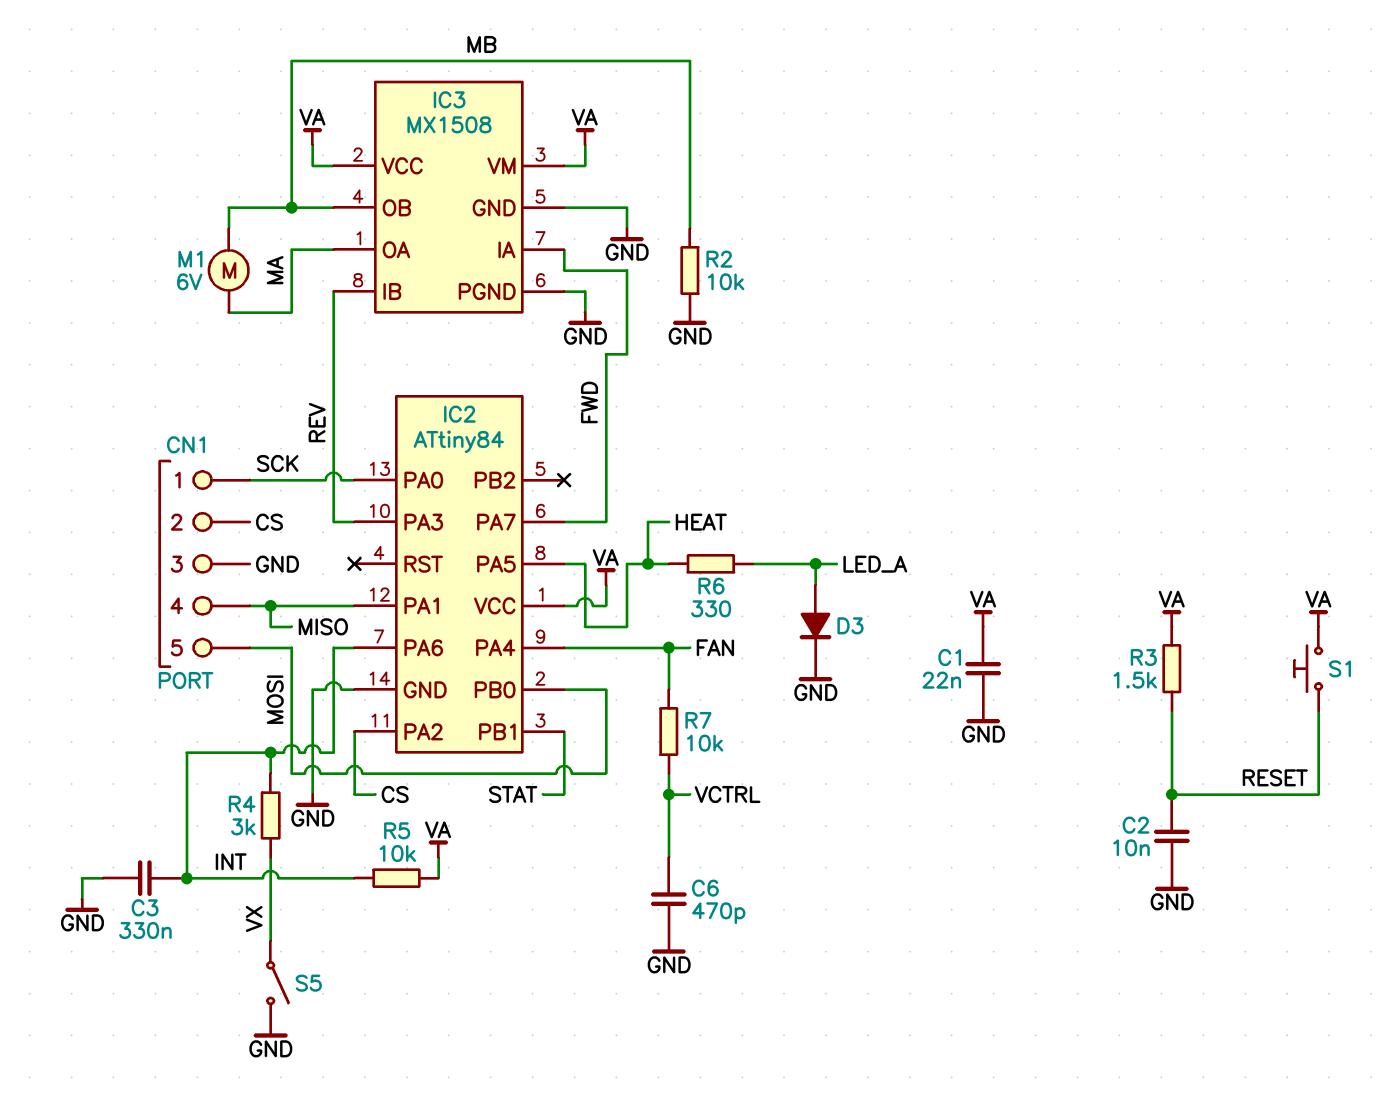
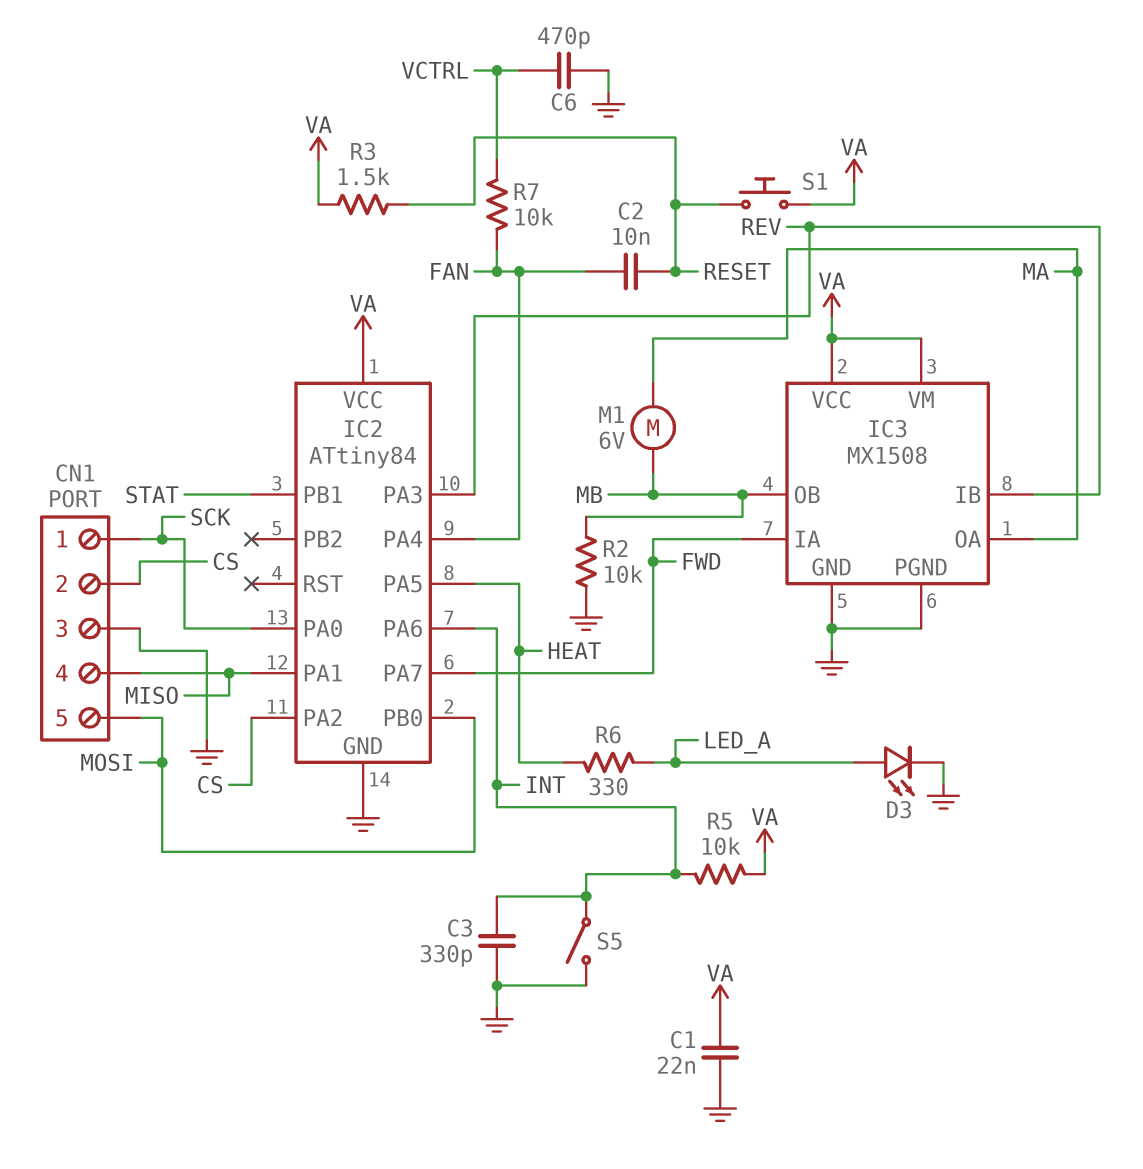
C2: 10nF (GND, RESET) -> 10nF (FAN, RESET)
C3: 330nF (GND, INT) -> 330pF (GND, INT)
D3: diode (A LED_A, K GND) -> LED (A LED_A, K GND)
R4: 3k (INT, VX) -> none
S5: switch (GND, VX) -> switch (GND, INT)

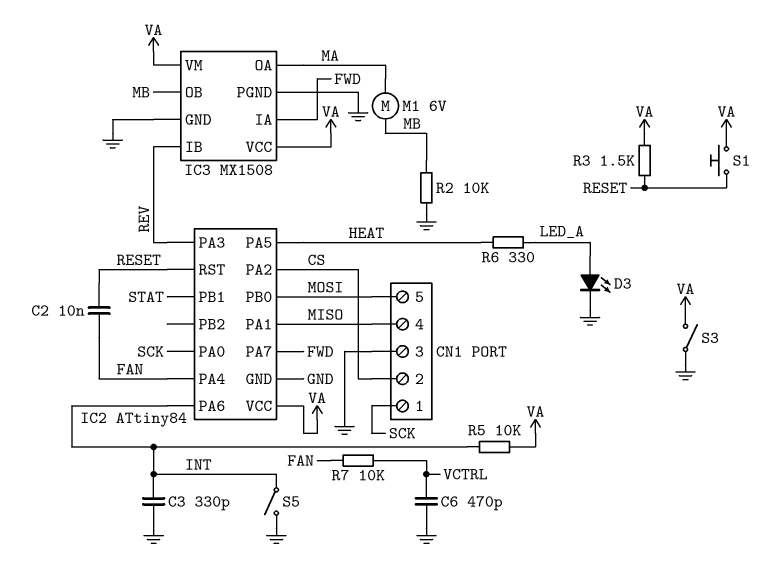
C1: 22nF (GND, VA) -> none
IC2 pin RST: none -> RESET
S3: none -> switch (GND, VA)

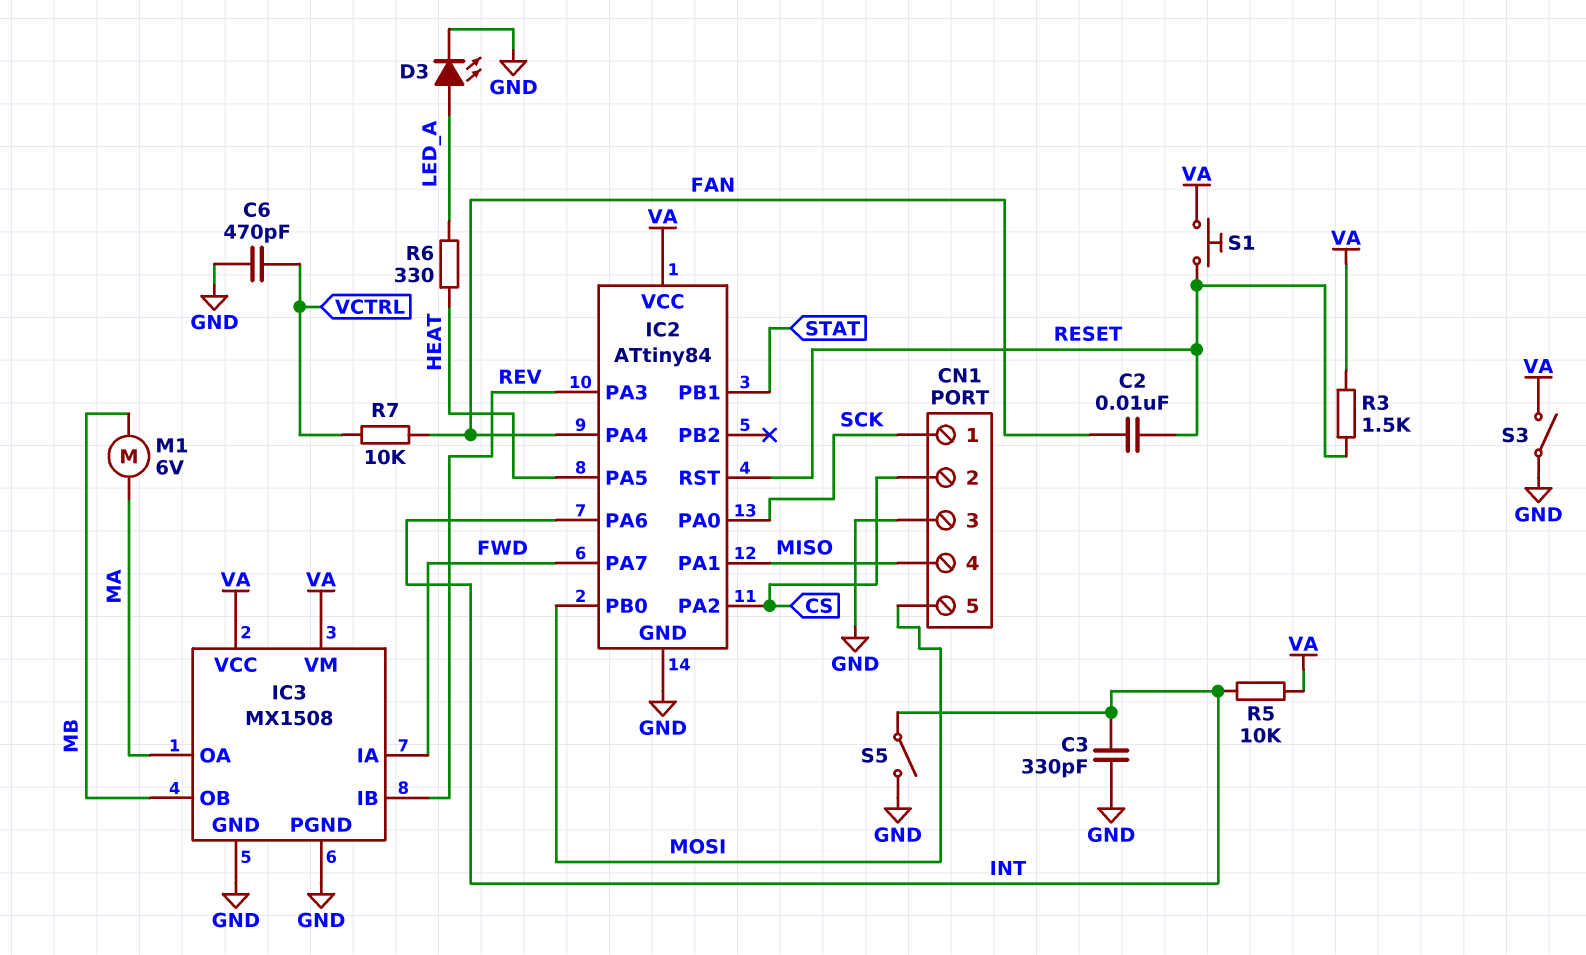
R2: 10k (GND, MB) -> none

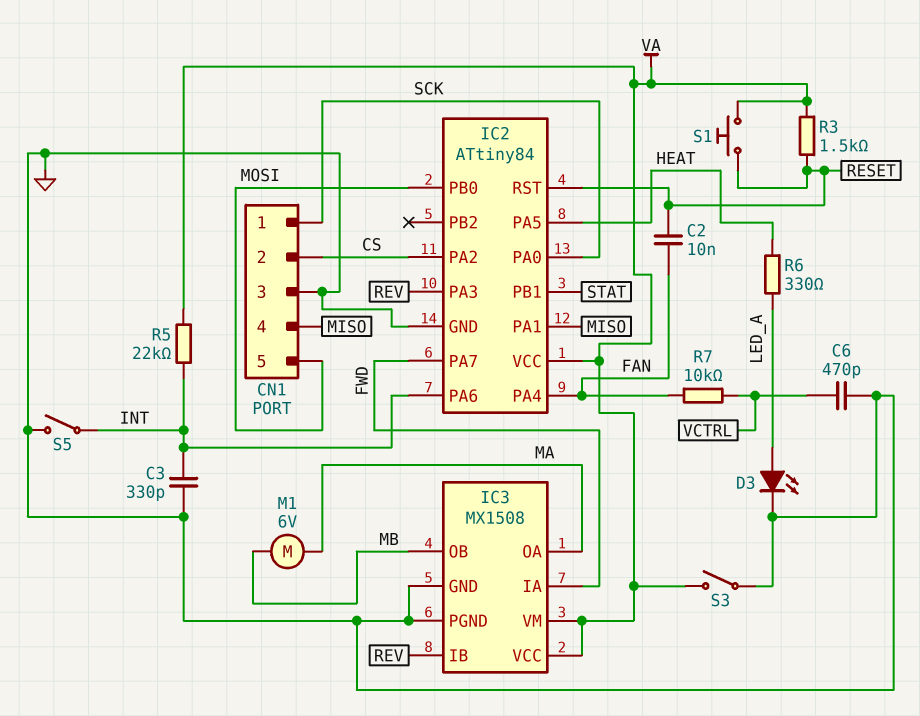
R5: 10k (INT, VA) -> 22k (INT, VA)

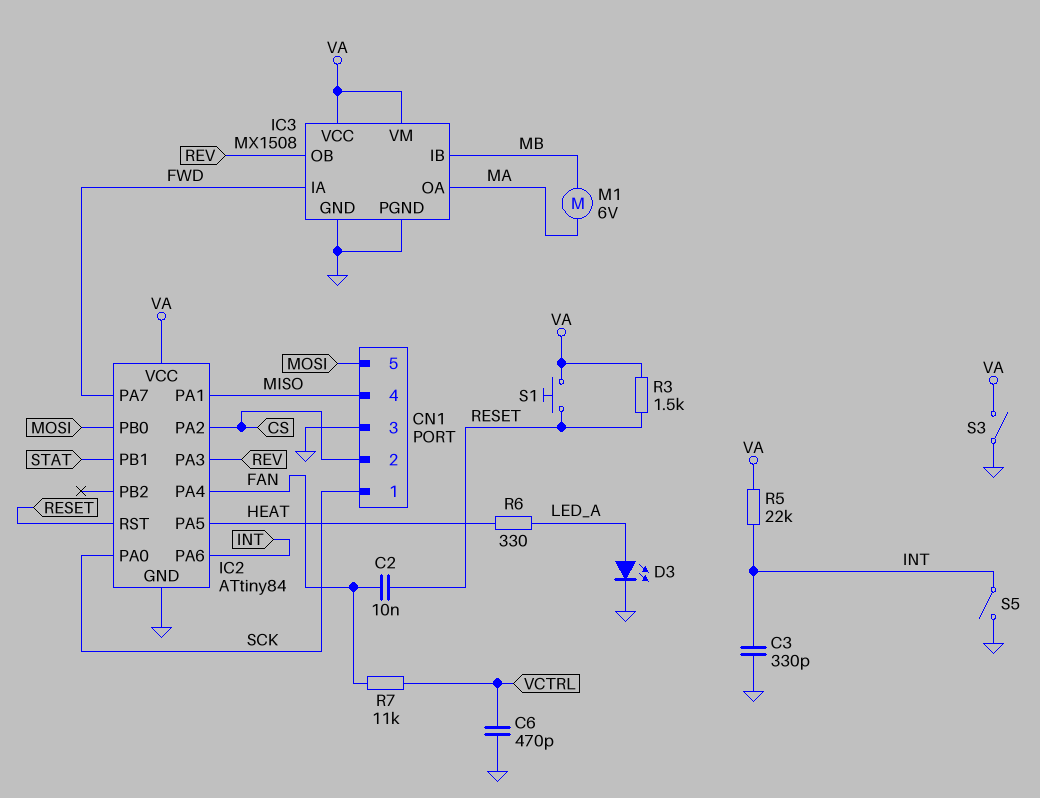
IC3 pin IB: REV -> MB
IC3 pin OB: MB -> REV
R7: 10k (FAN, VCTRL) -> 11k (FAN, VCTRL)

